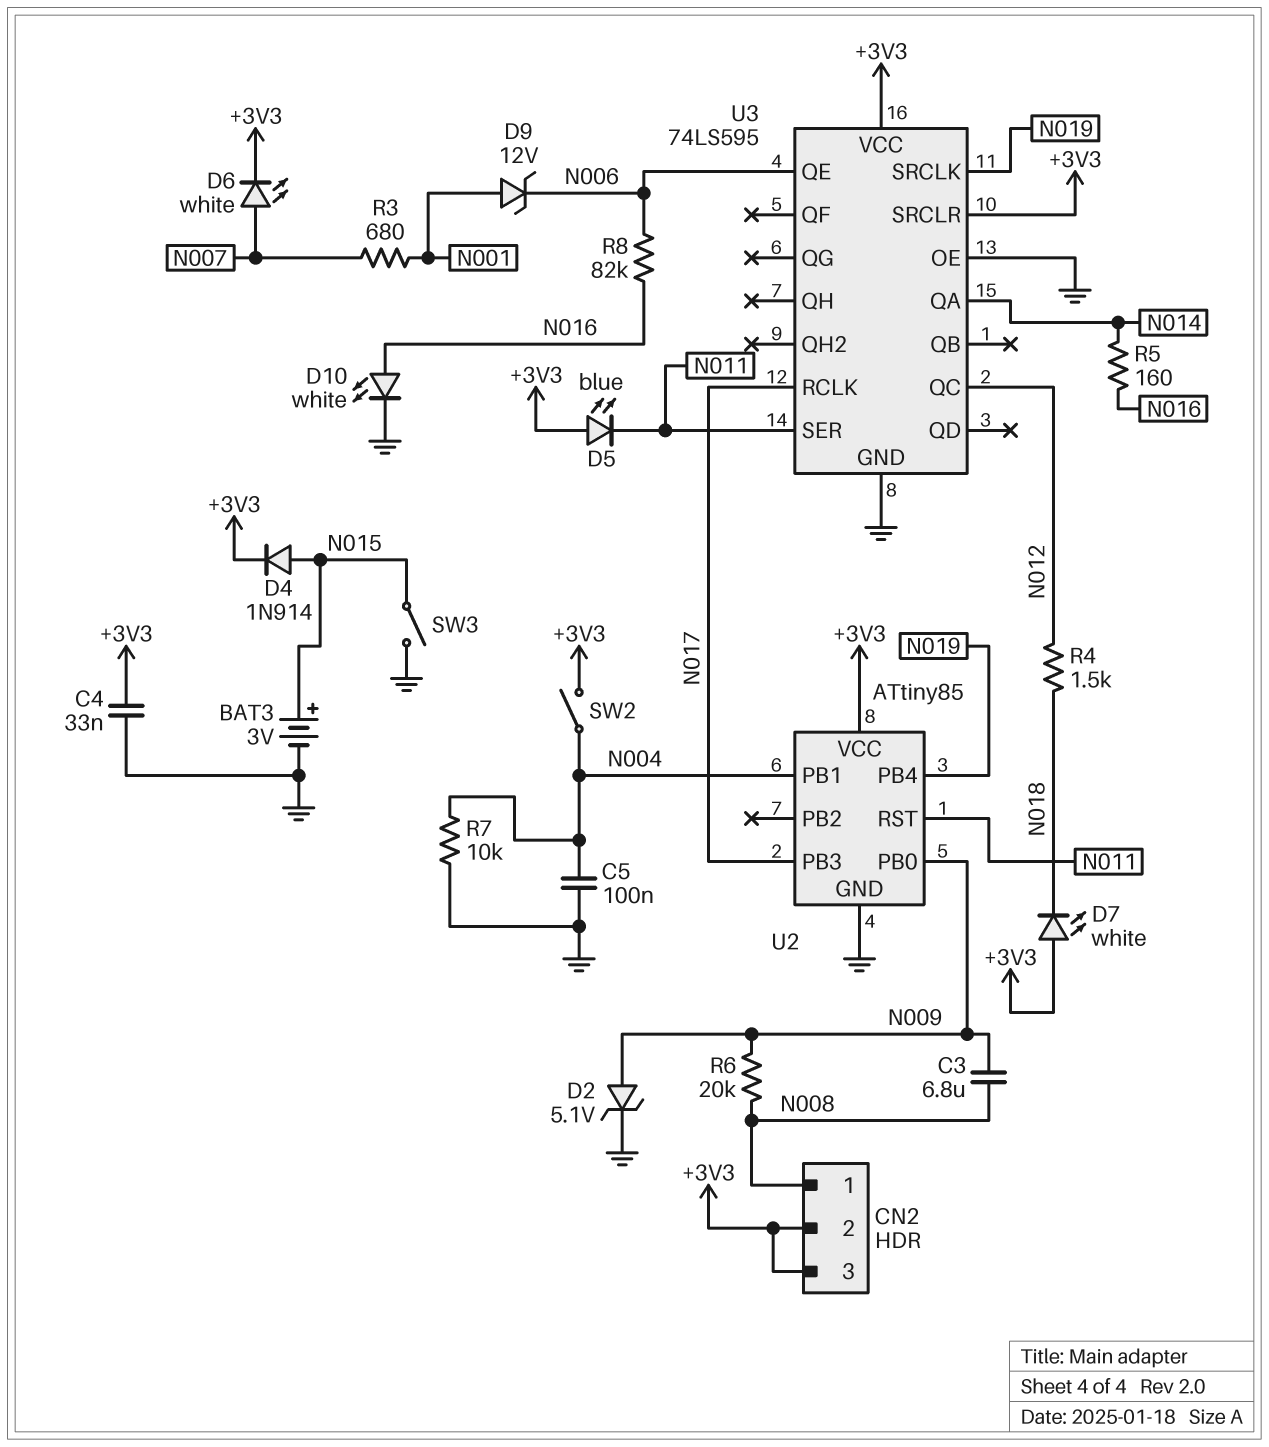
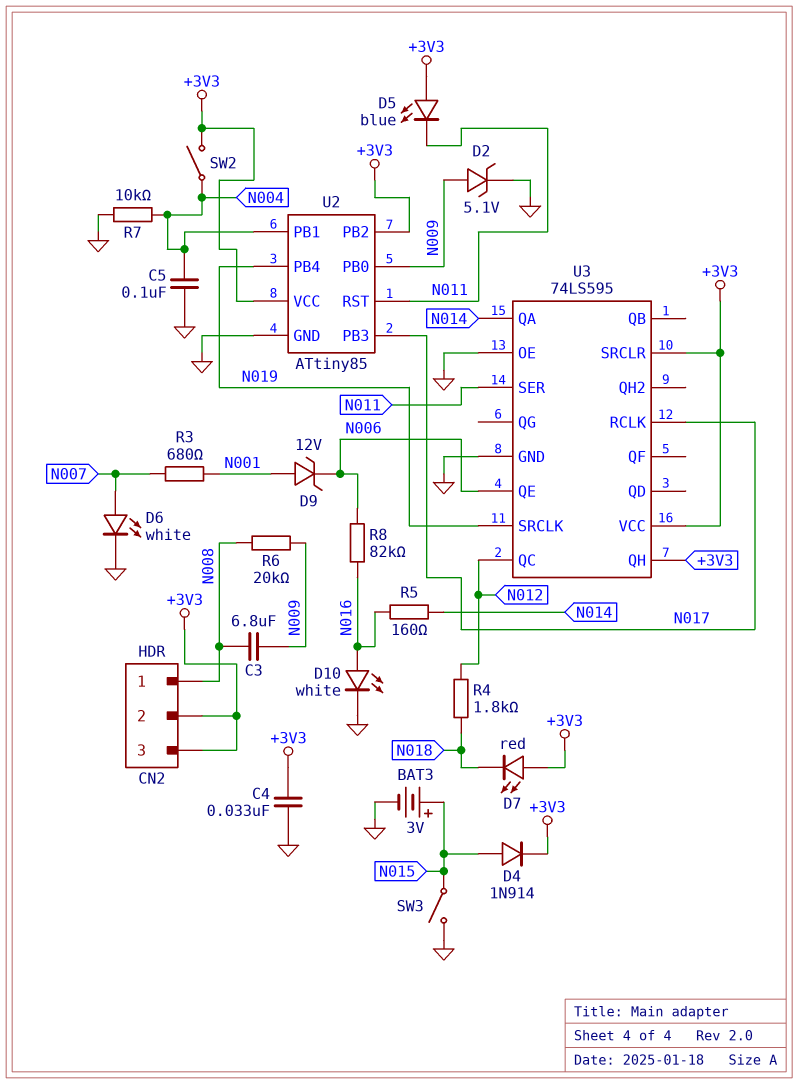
D6: LED white (A N007, K +3V3) -> LED white (A N007, K GND)
D7: LED white (A +3V3, K N018) -> LED red (A +3V3, K N018)
R4: 1.5k (N012, N018) -> 1.8k (N012, N018)
U2 pin PB2: none -> +3V3
U3 pin QH: none -> +3V3

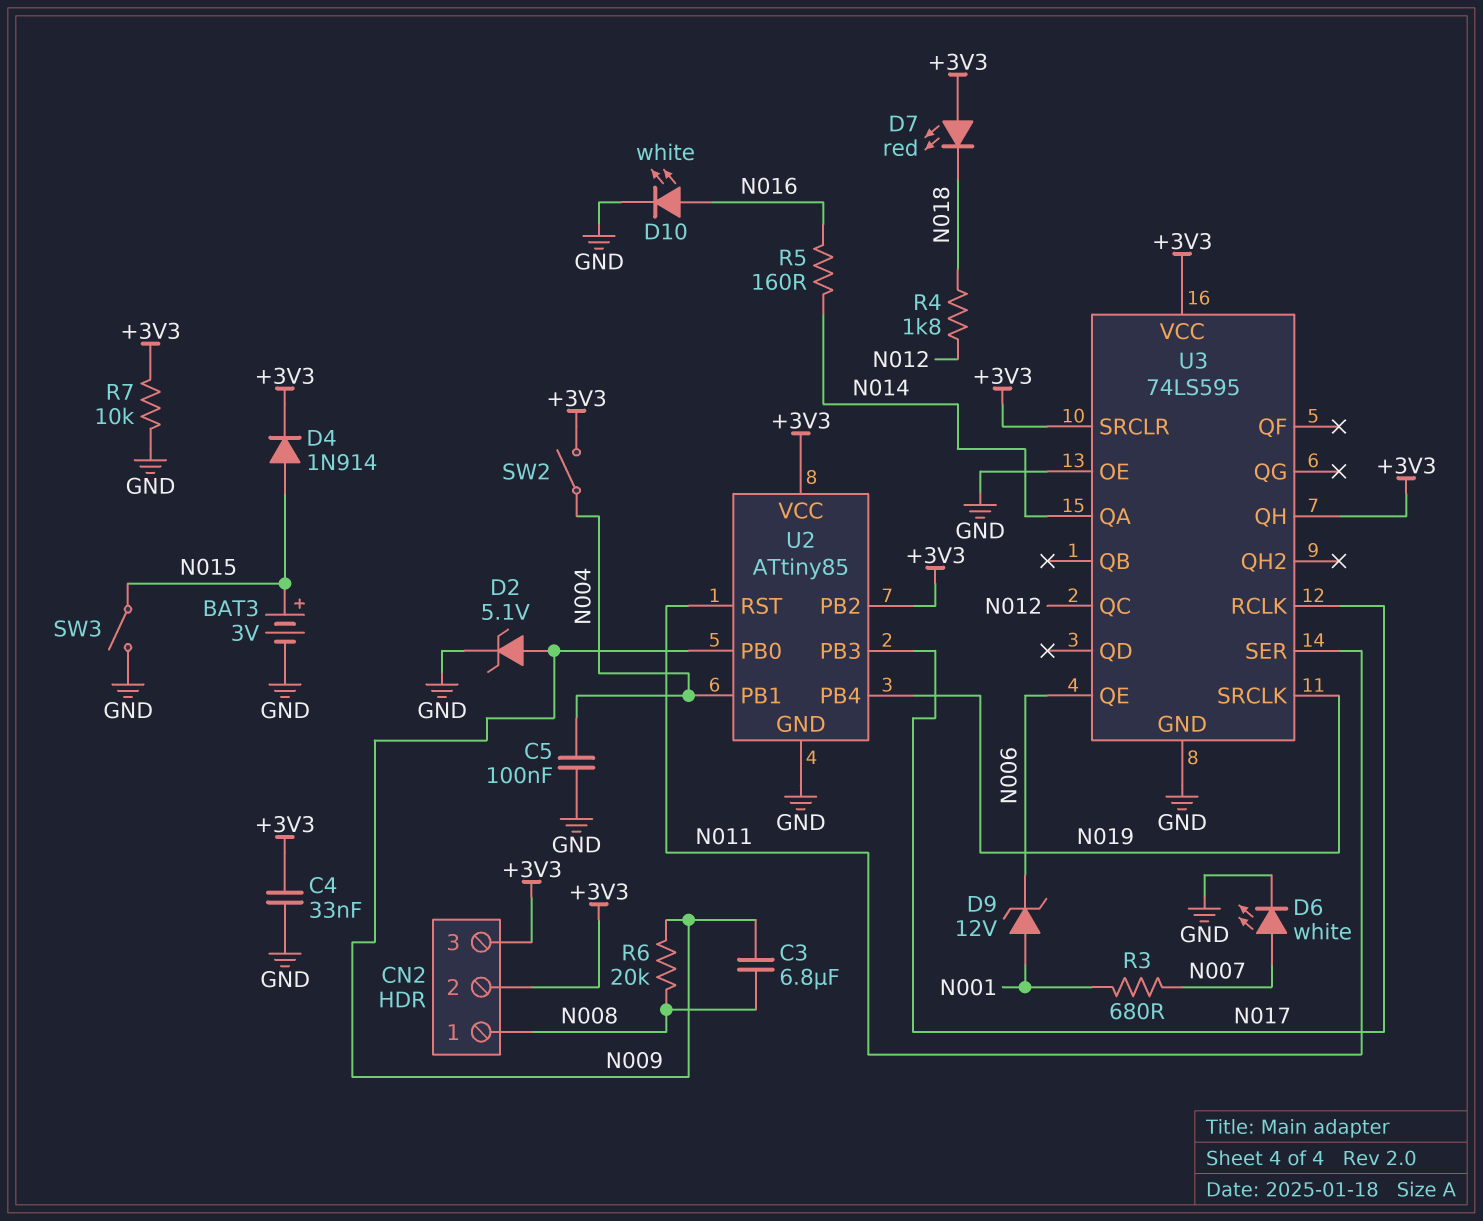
D5: LED blue (A +3V3, K N011) -> none
R7: 10k (GND, N004) -> 10k (+3V3, GND)
R8: 82k (N006, N016) -> none

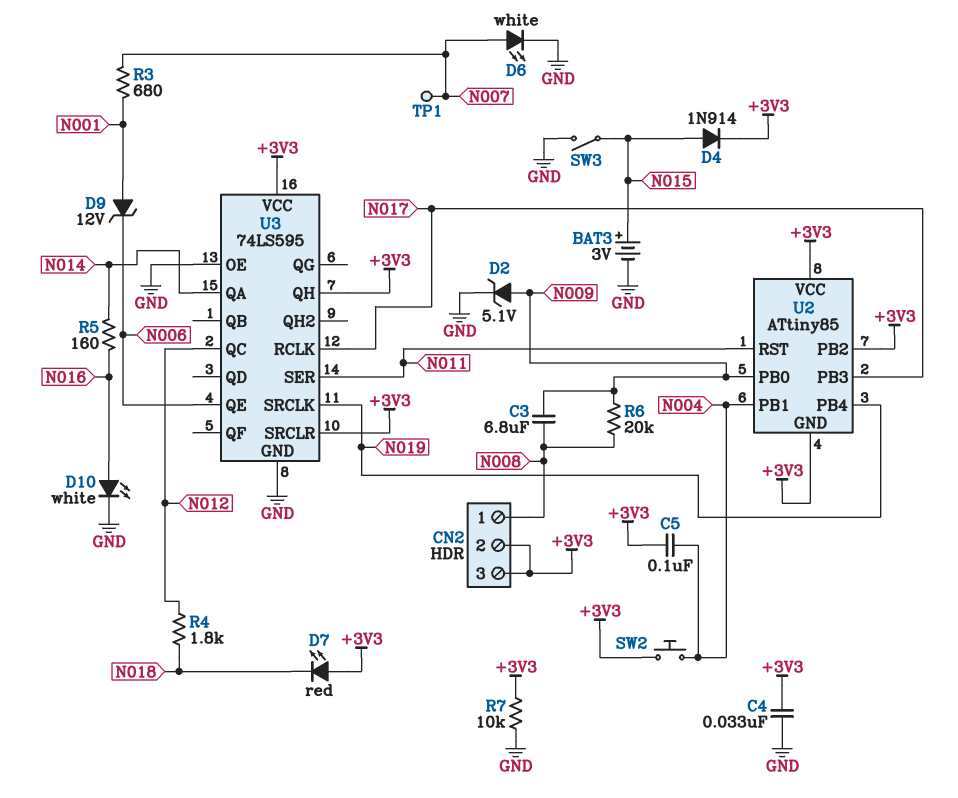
C5: 100nF (GND, N004) -> 100nF (+3V3, N004)
SW2: switch (+3V3, N004) -> button (+3V3, N004)
TP1: none -> test point (N007)
U2 pin GND: GND -> +3V3

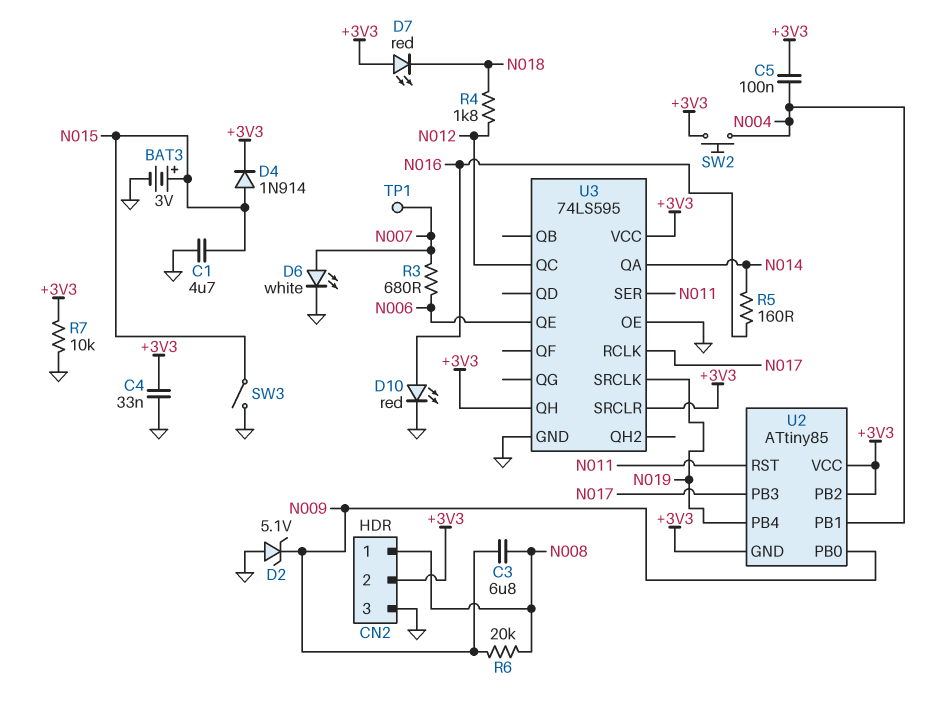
C1: none -> 4.7uF (GND, N015)
CN2 pin 3: +3V3 -> GND
D2: zener 5.1V (A N009, K GND) -> zener 5.1V (A GND, K N009)
D9: zener 12V (A N001, K N006) -> none
D10: LED white (A N016, K GND) -> LED red (A N016, K GND)
R3: 680 (N001, N007) -> 680 (N006, N007)

